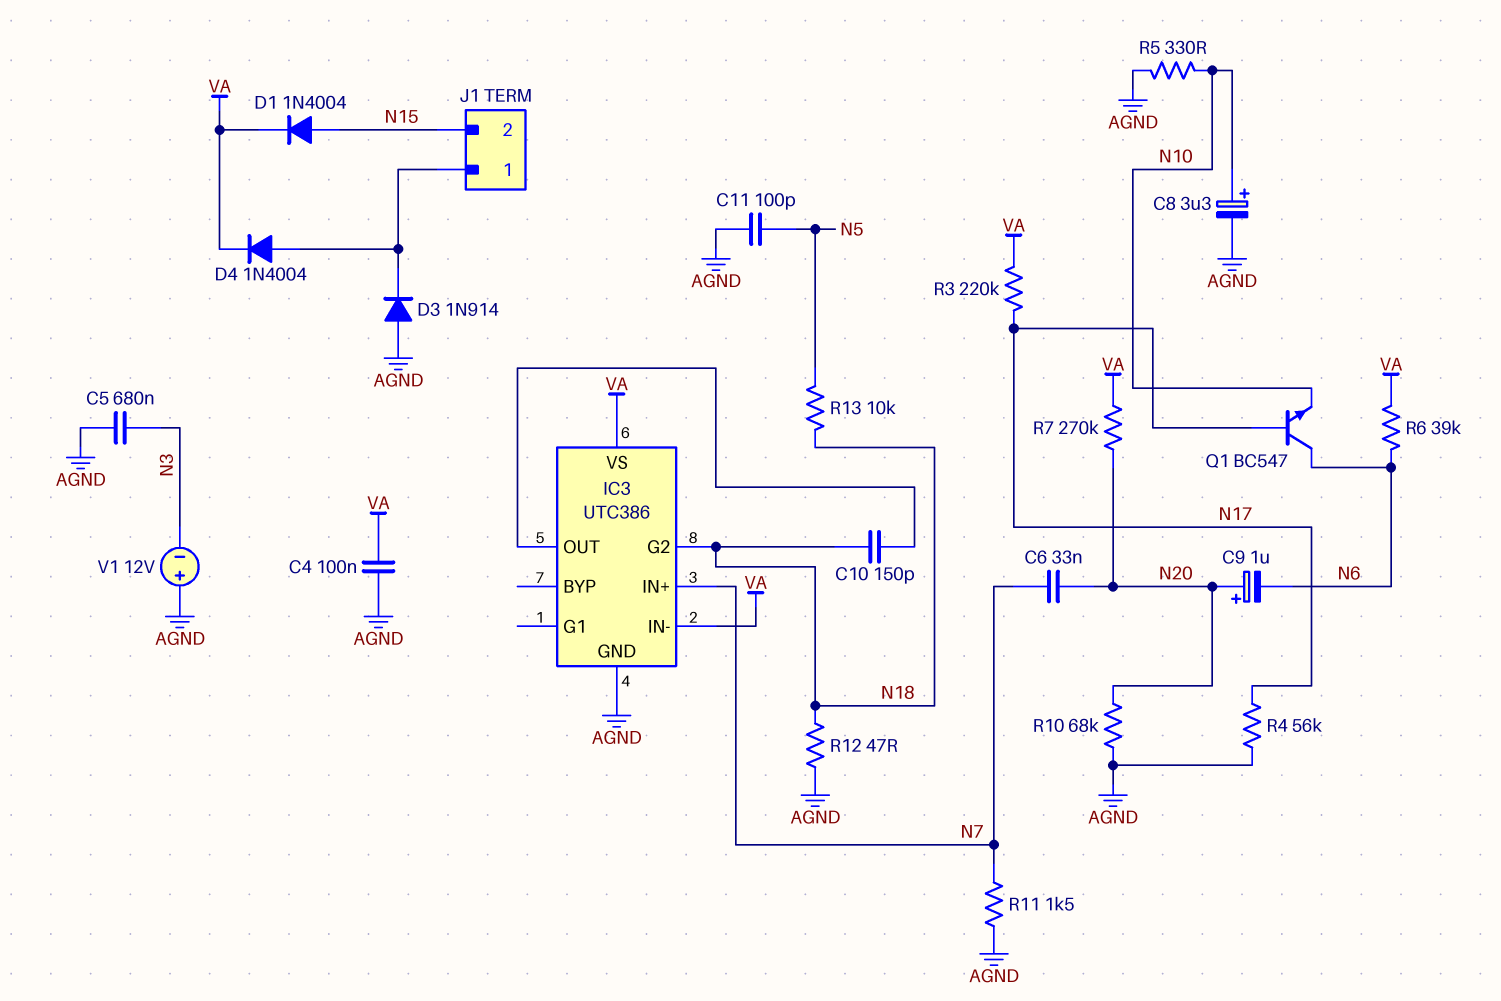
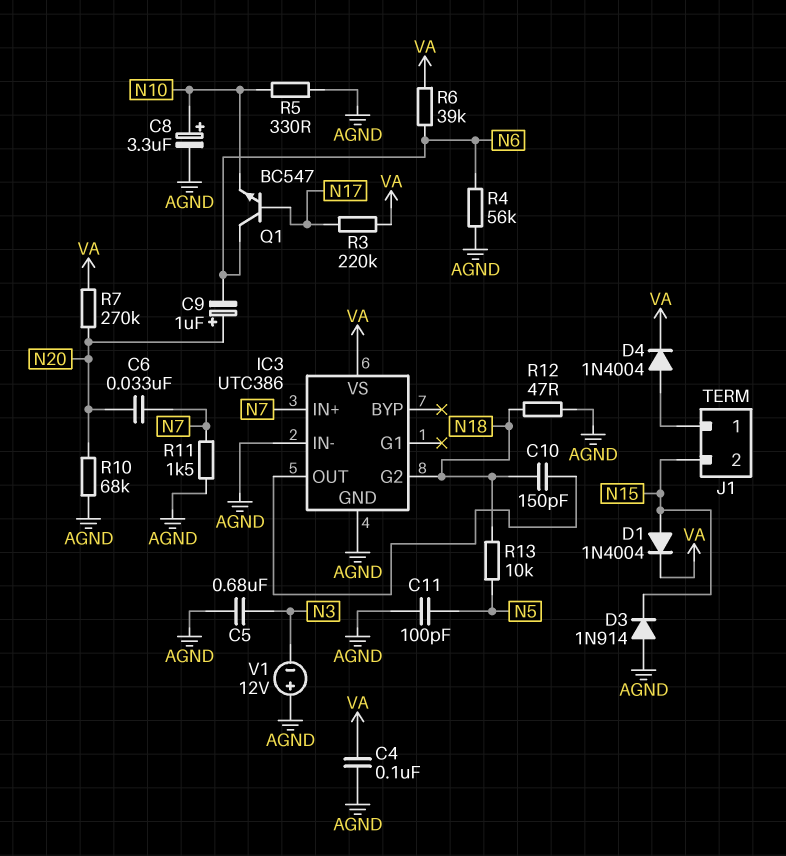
D3: diode 1N914 (A AGND, K J1/1) -> diode 1N914 (A AGND, K N15)
IC3 pin IN-: VA -> AGND
R4: 56k (AGND, N17) -> 56k (AGND, N6)

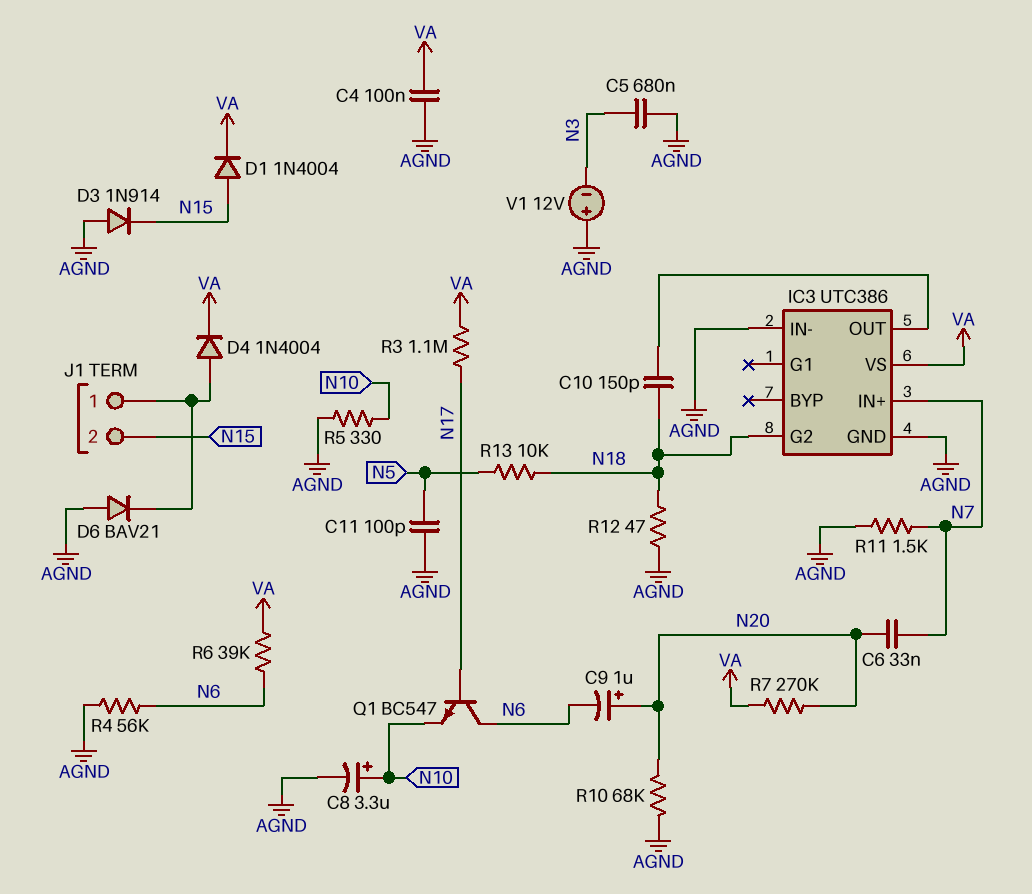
D6: none -> diode BAV21 (A AGND, K J1/1)
R3: 220k (N17, VA) -> 1.1M (N17, VA)

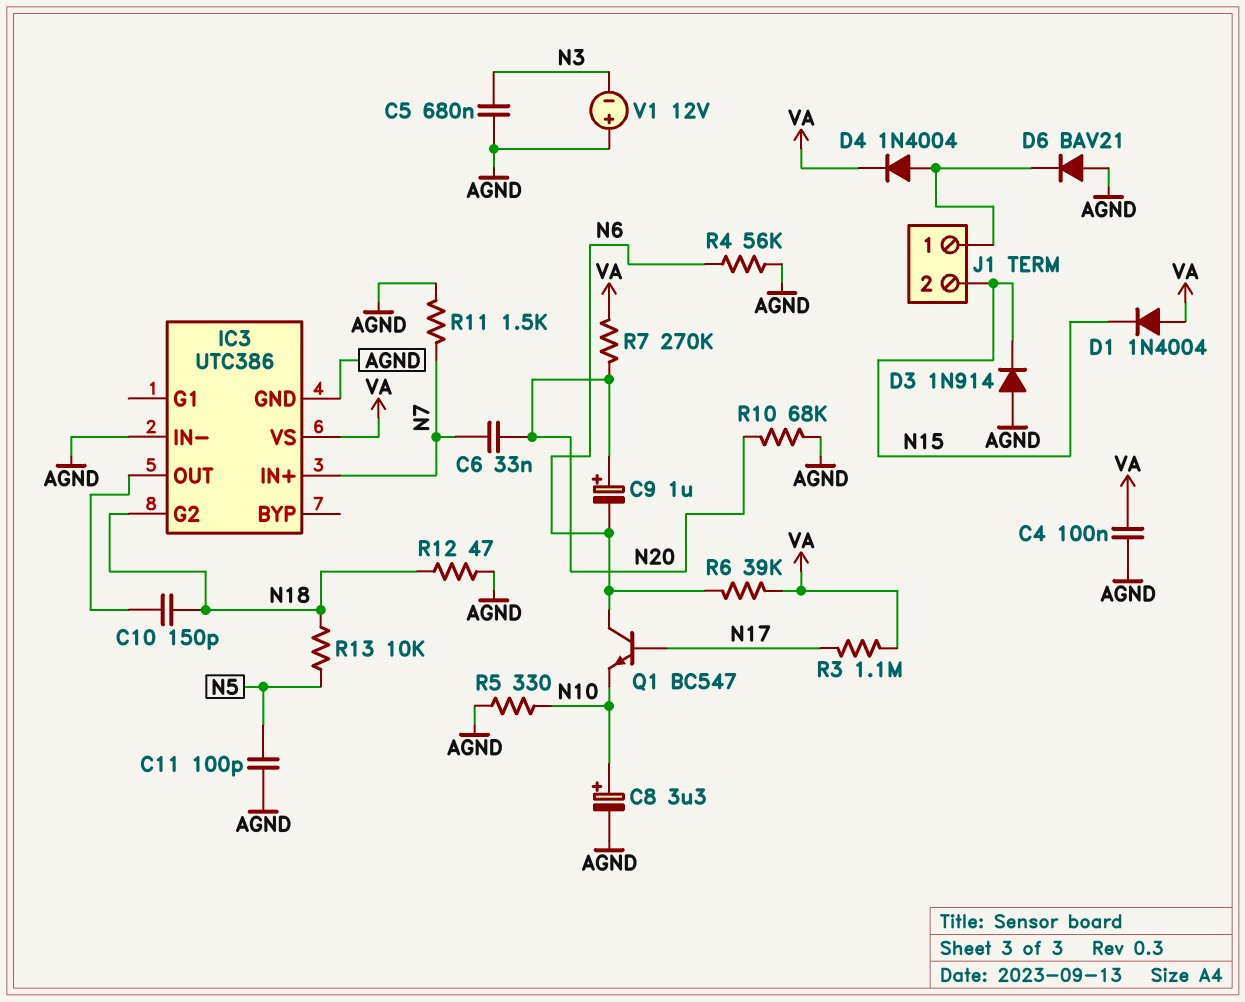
D1: diode 1N4004 (A N15, K VA) -> diode 1N4004 (A VA, K N15)

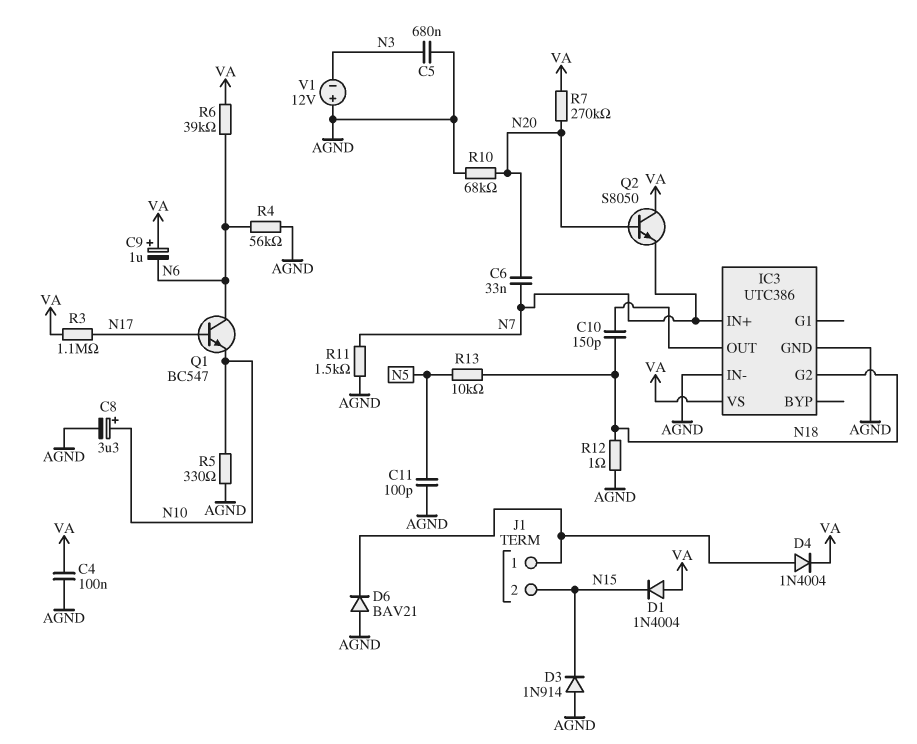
C9: 1uF (plus N20, minus N6) -> 1uF (plus VA, minus N6)
Q2: none -> NPN S8050 (B N20, C VA, E N7)
R12: 47 (AGND, N18) -> 1 (AGND, N18)

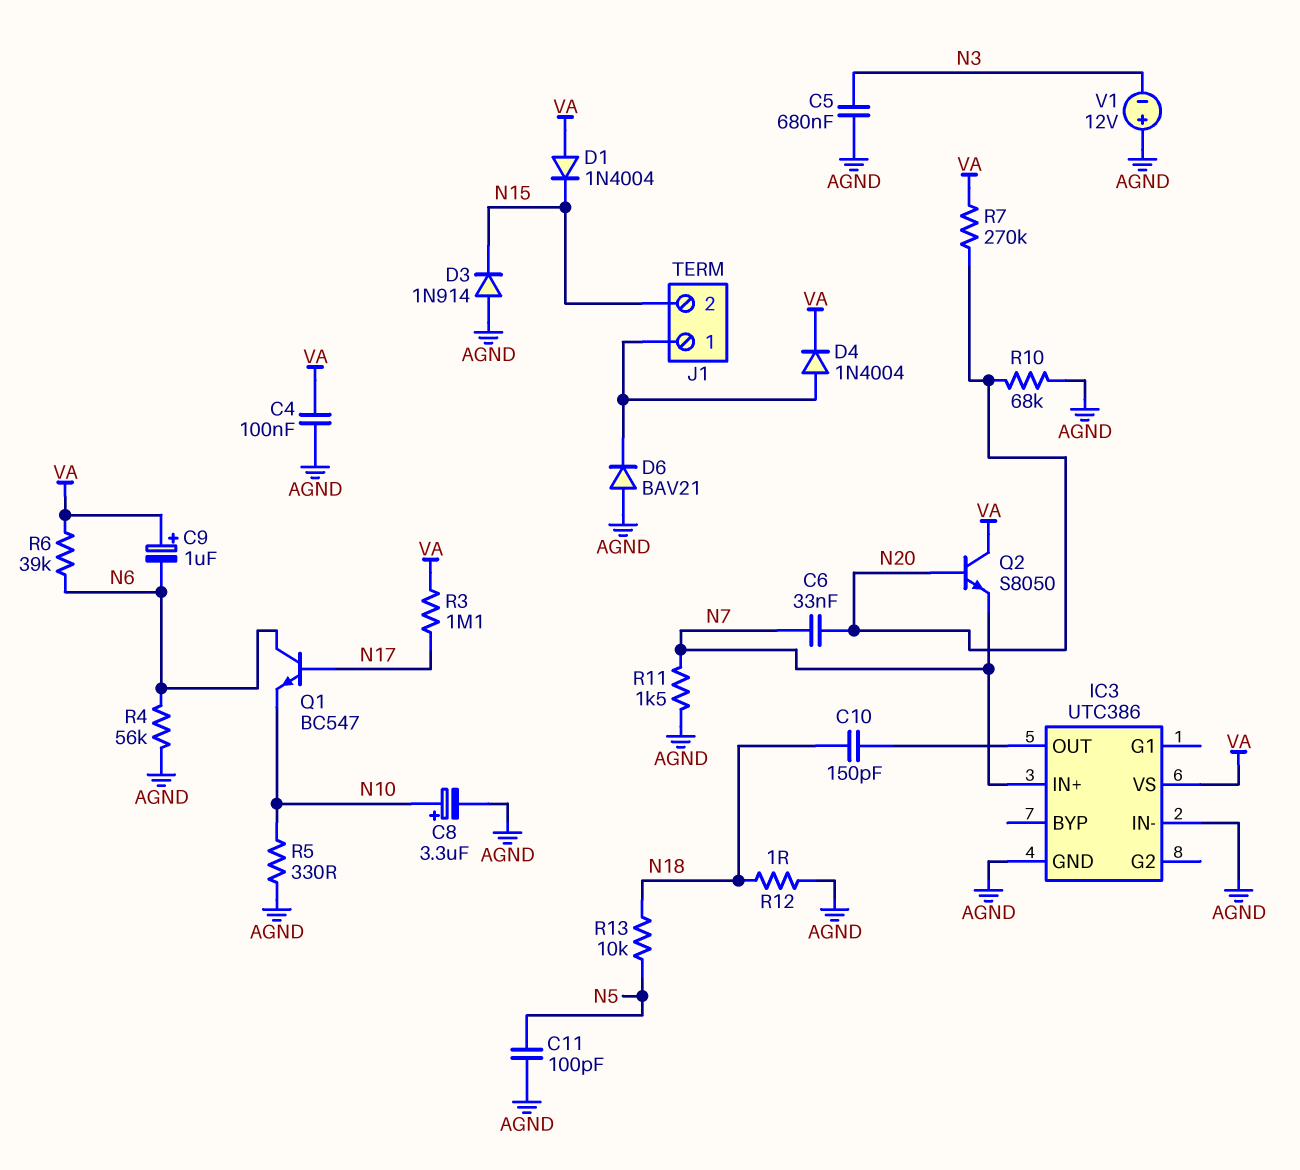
IC3 pin G2: N18 -> none

